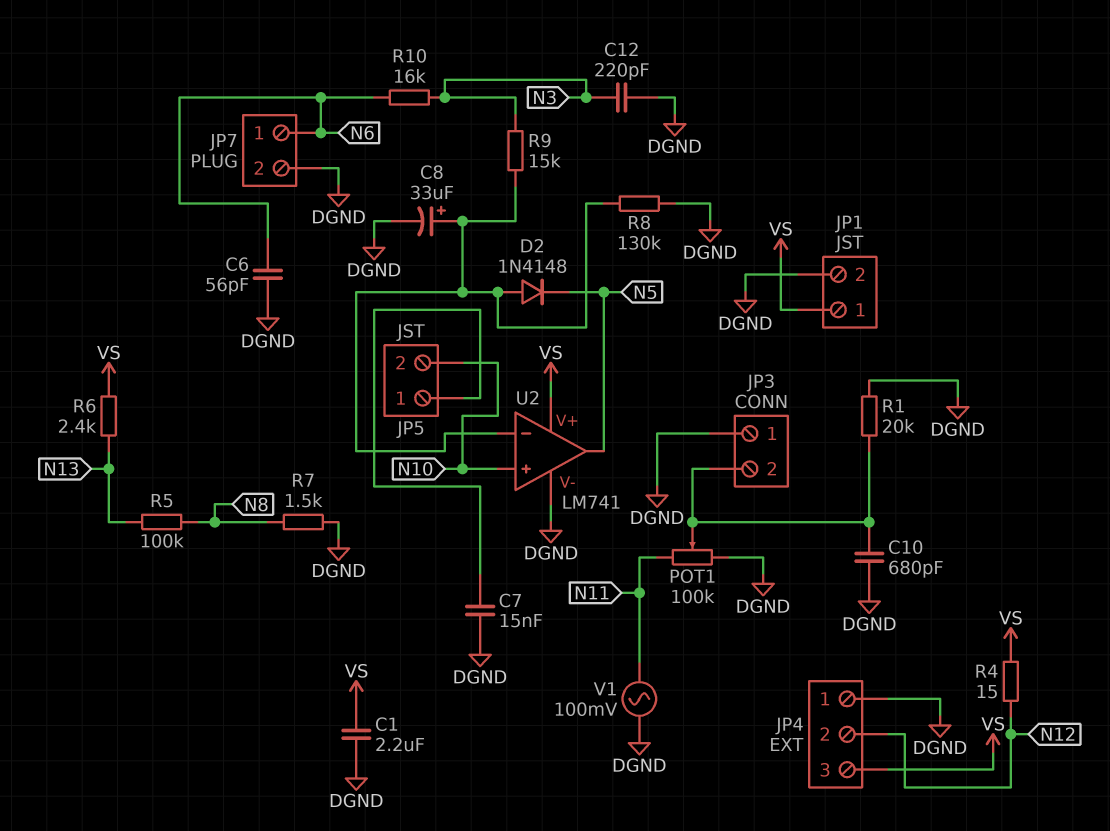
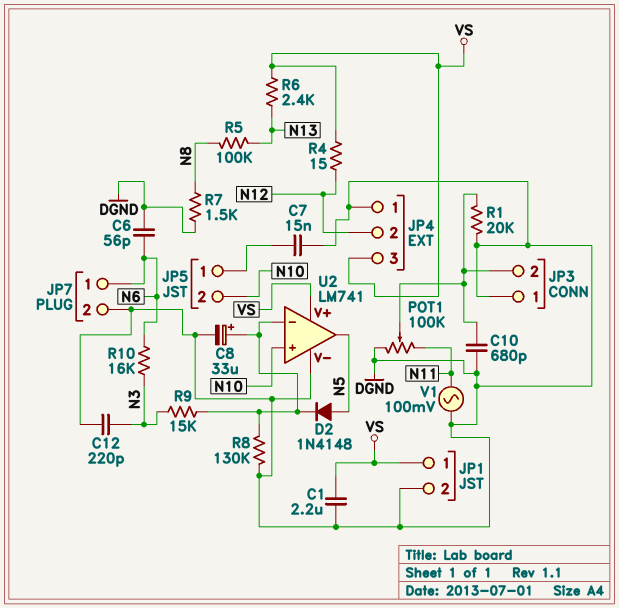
D2: diode 1N4148 (A U2/in-, K N5) -> diode 1N4148 (A N5, K U2/in-)

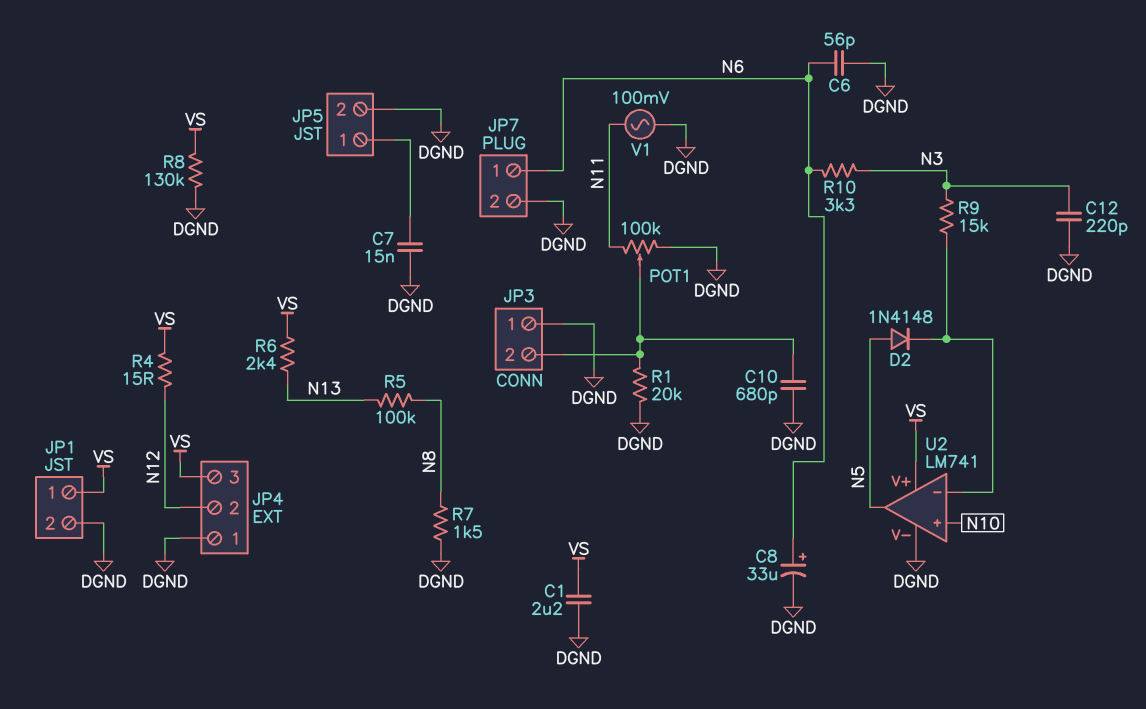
C8: 33uF (plus U2/in-, minus DGND) -> 33uF (plus N6, minus DGND)
JP5 pin 2: N10 -> DGND
R8: 130k (DGND, U2/in-) -> 130k (DGND, VS)
R10: 16k (N3, N6) -> 3.3k (N3, N6)

